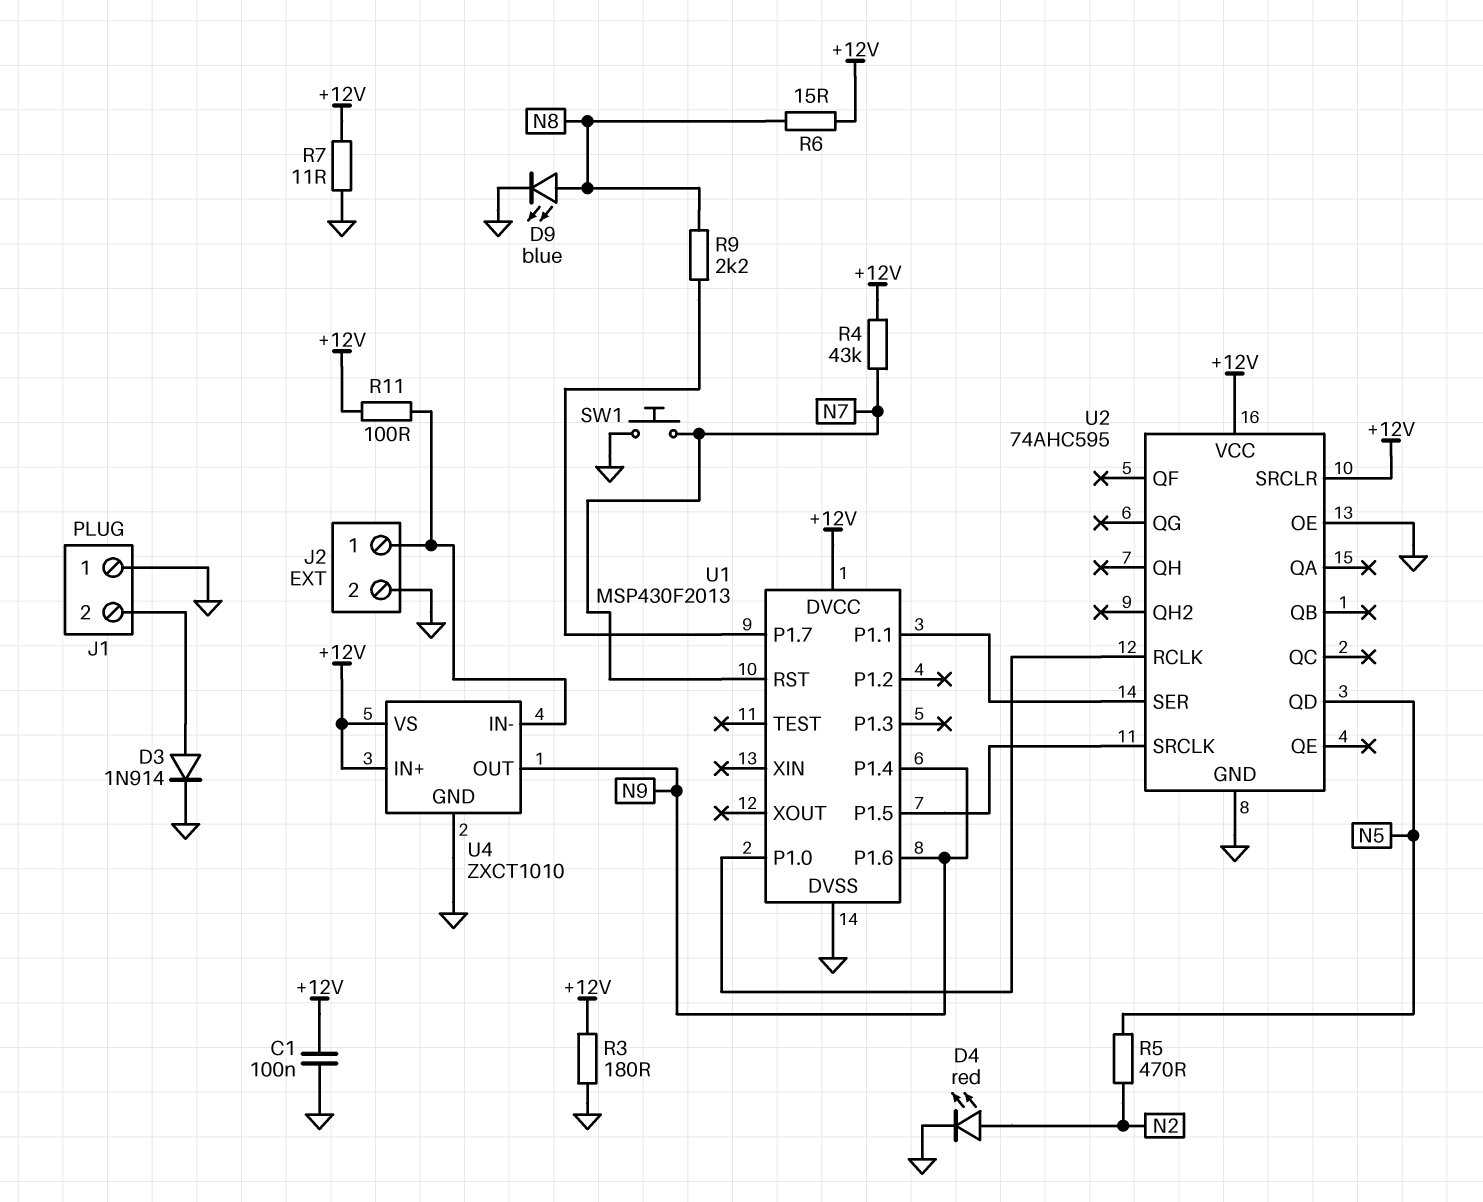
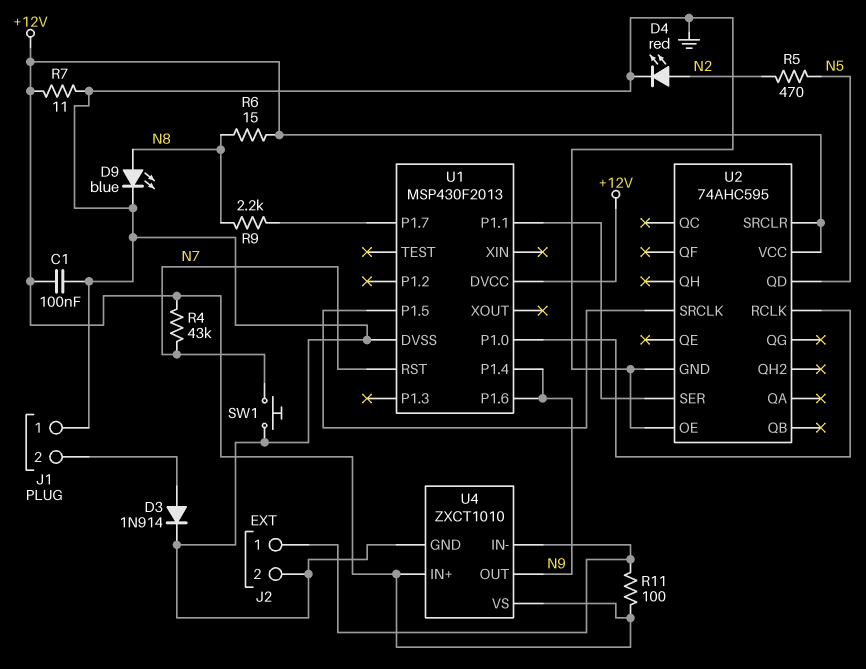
R3: 180 (+12V, GND) -> none

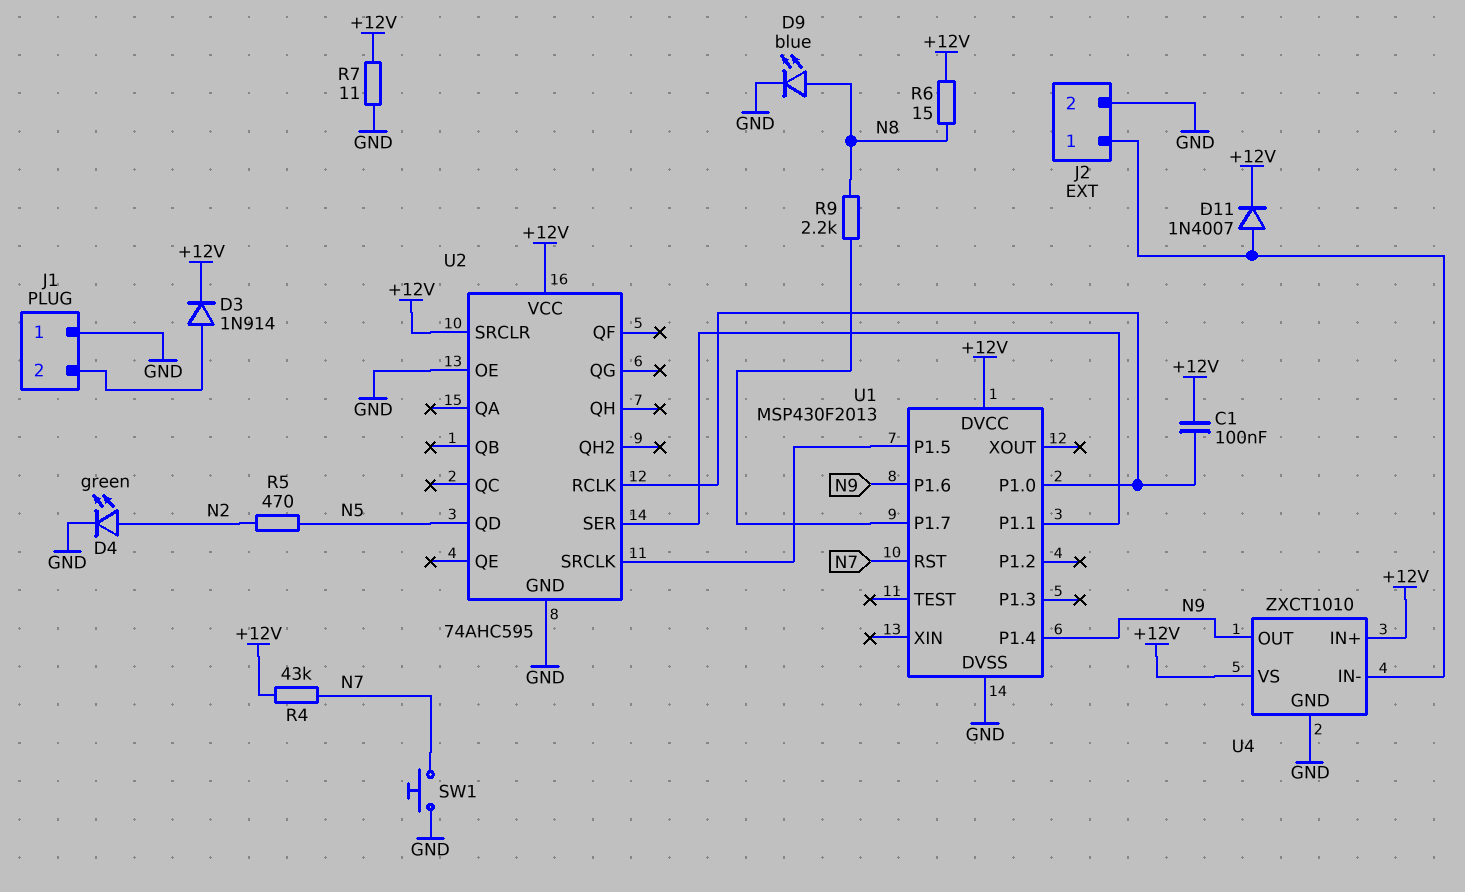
C1: 100nF (+12V, GND) -> 100nF (+12V, U1/P1.0)
D3: diode 1N914 (A J1/2, K GND) -> diode 1N914 (A J1/2, K +12V)
D4: LED red (A N2, K GND) -> LED green (A N2, K GND)
D11: none -> diode 1N4007 (A J2/1, K +12V)
R11: 100 (+12V, J2/1) -> none

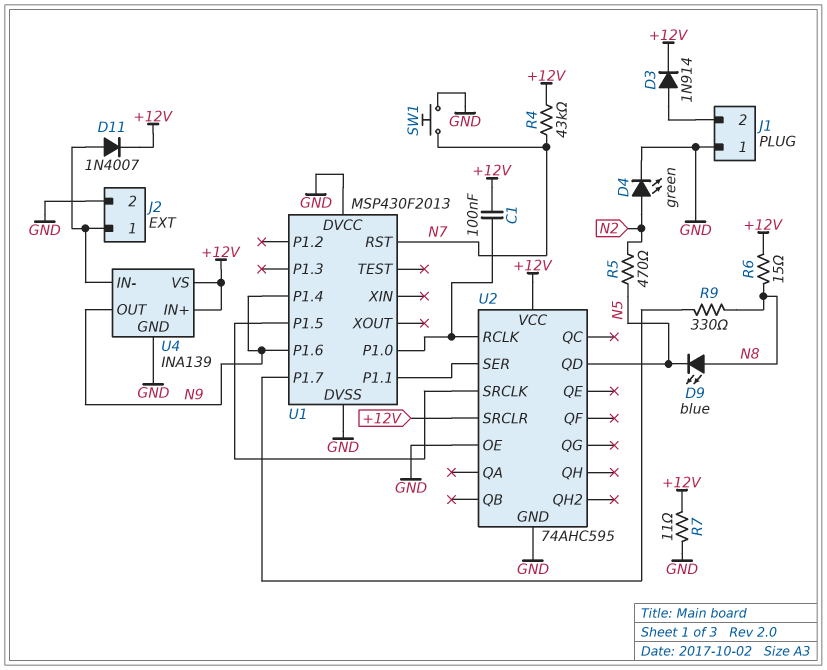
D9: LED blue (A N8, K GND) -> LED blue (A N8, K N5)
R9: 2.2k (N8, U1/P1.7) -> 330 (N8, U1/P1.7)
U1 pin DVCC: +12V -> GND
U4: ZXCT1010 -> INA139

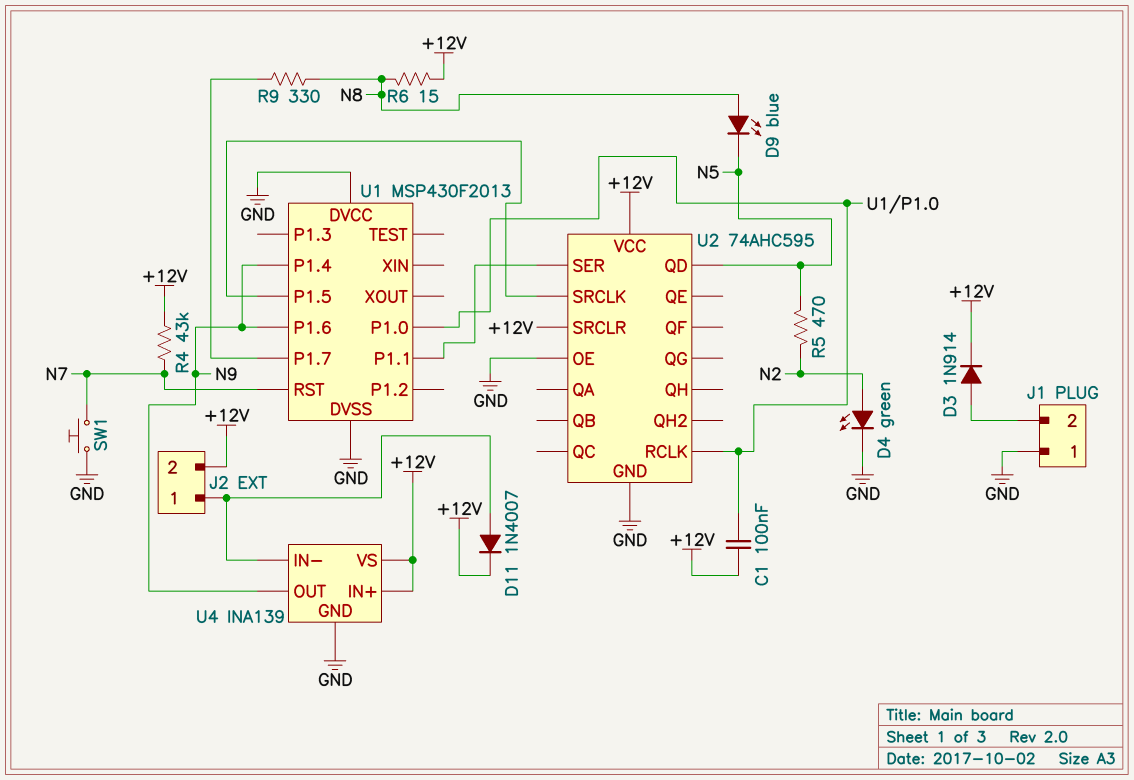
J2 pin 2: GND -> +12V
R7: 11 (+12V, GND) -> none

